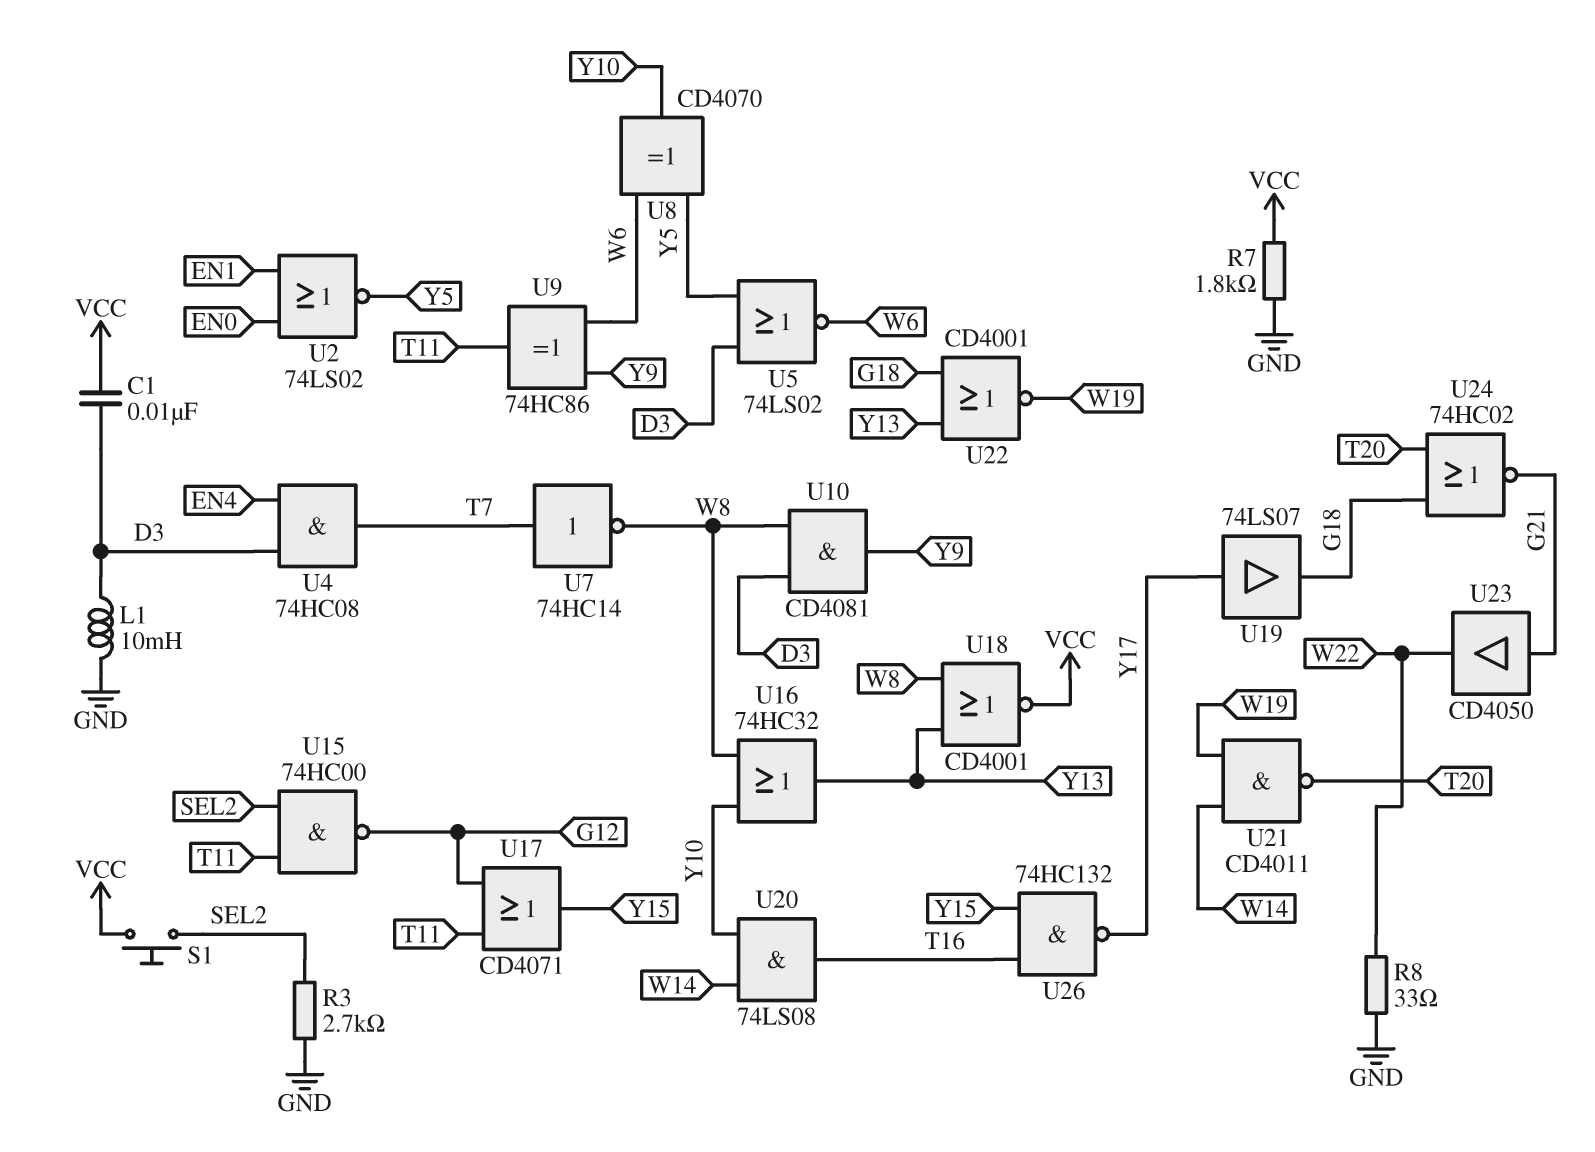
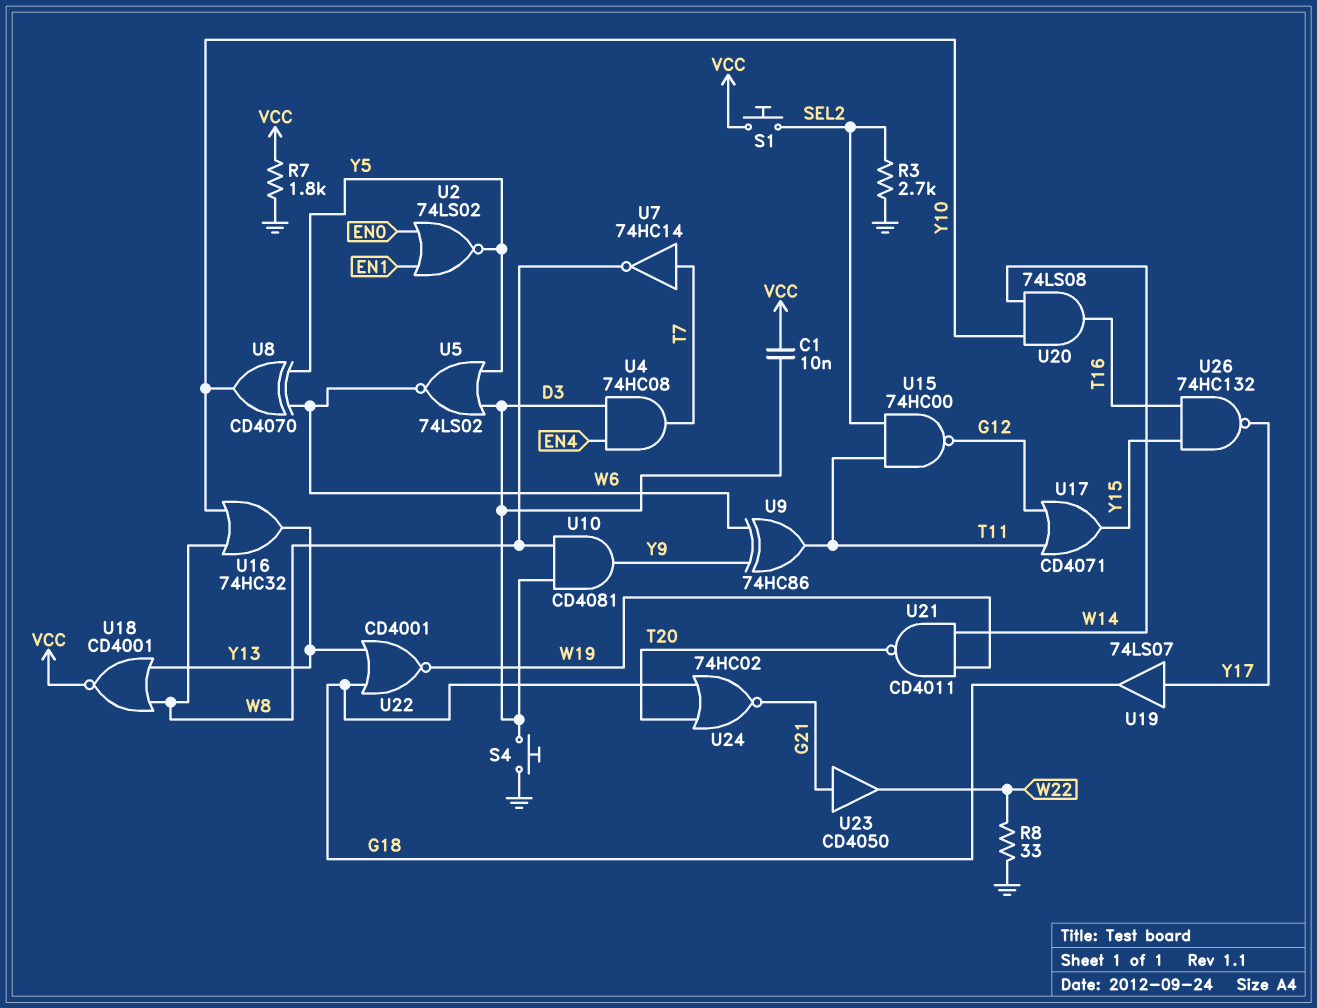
L1: 10mH (D3, GND) -> none
S4: none -> button (D3, GND)

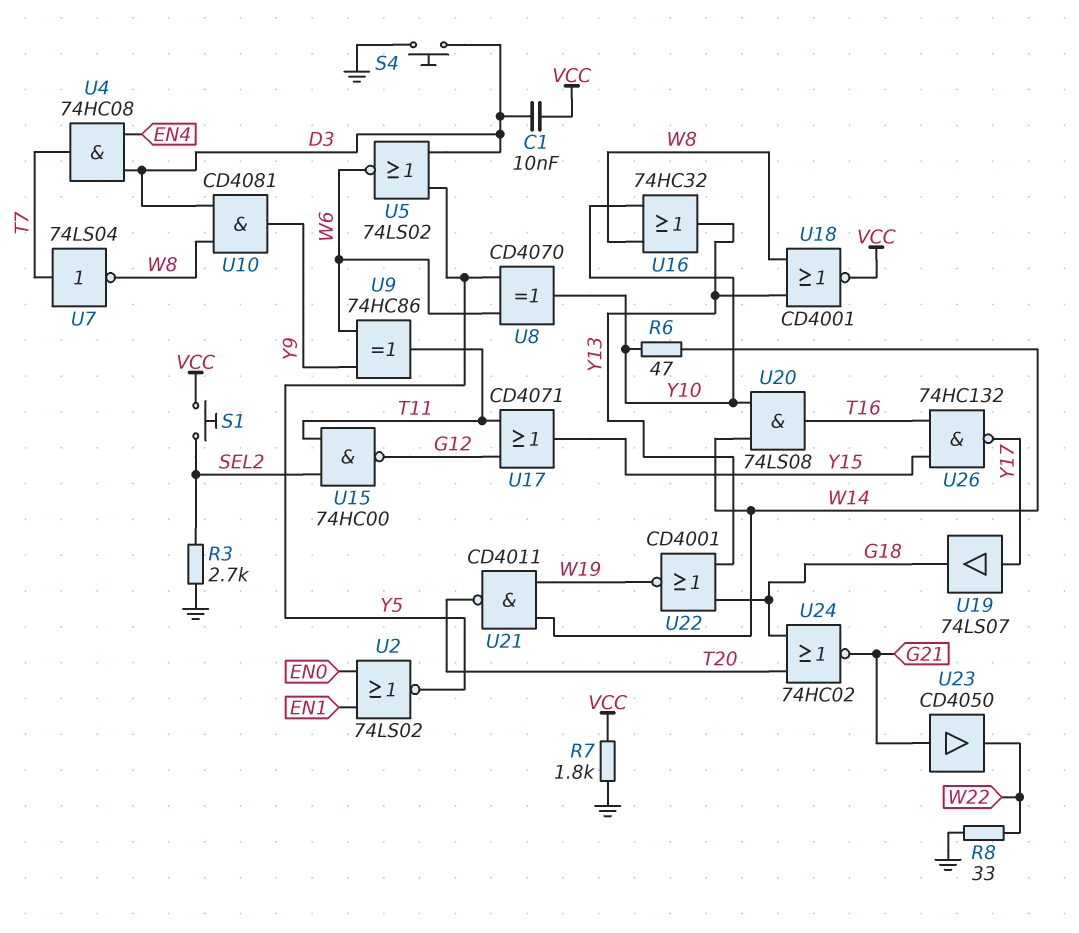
R6: none -> 47 (W14, Y10)
U7: NOT 74HC14 (in T7, out W8) -> NOT 74LS04 (in T7, out W8)

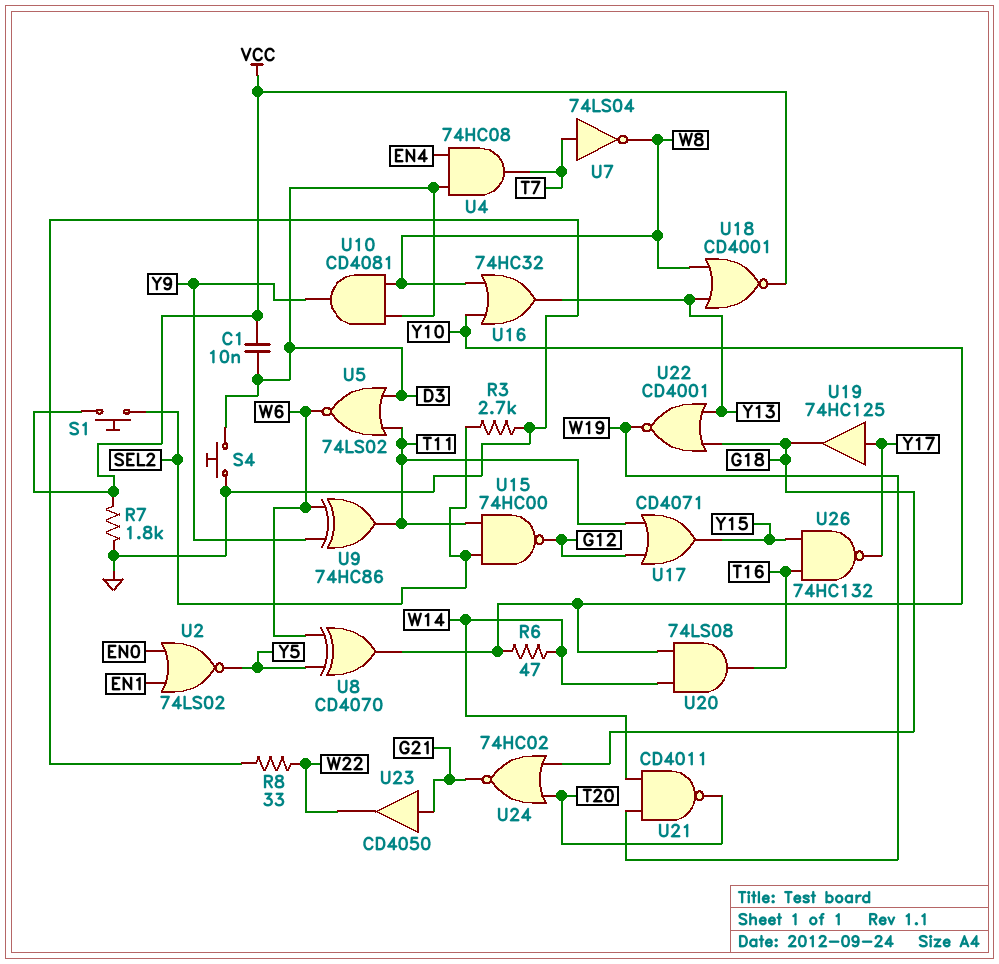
U5: NOR 74LS02 (in D3, in Y5, out W6) -> NOR 74LS02 (in D3, in T11, out W6)
U19: buffer 74LS07 (in Y17, out G18) -> buffer 74HC125 (in Y17, out G18)

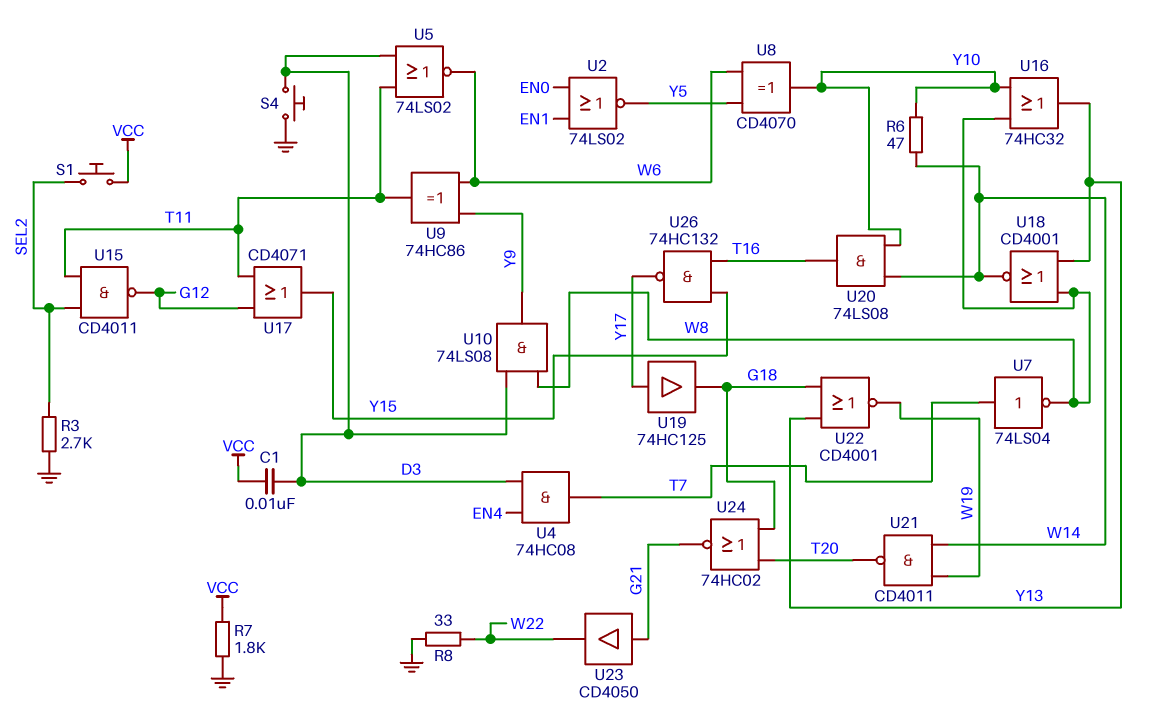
U10: AND CD4081 (in D3, in W8, out Y9) -> AND 74LS08 (in D3, in W8, out Y9)
U15: NAND 74HC00 (in SEL2, in T11, out G12) -> NAND CD4011 (in SEL2, in T11, out G12)
U18: NOR CD4001 (in W8, in Y13, out VCC) -> NOR CD4001 (in W8, in Y13, out W14)

